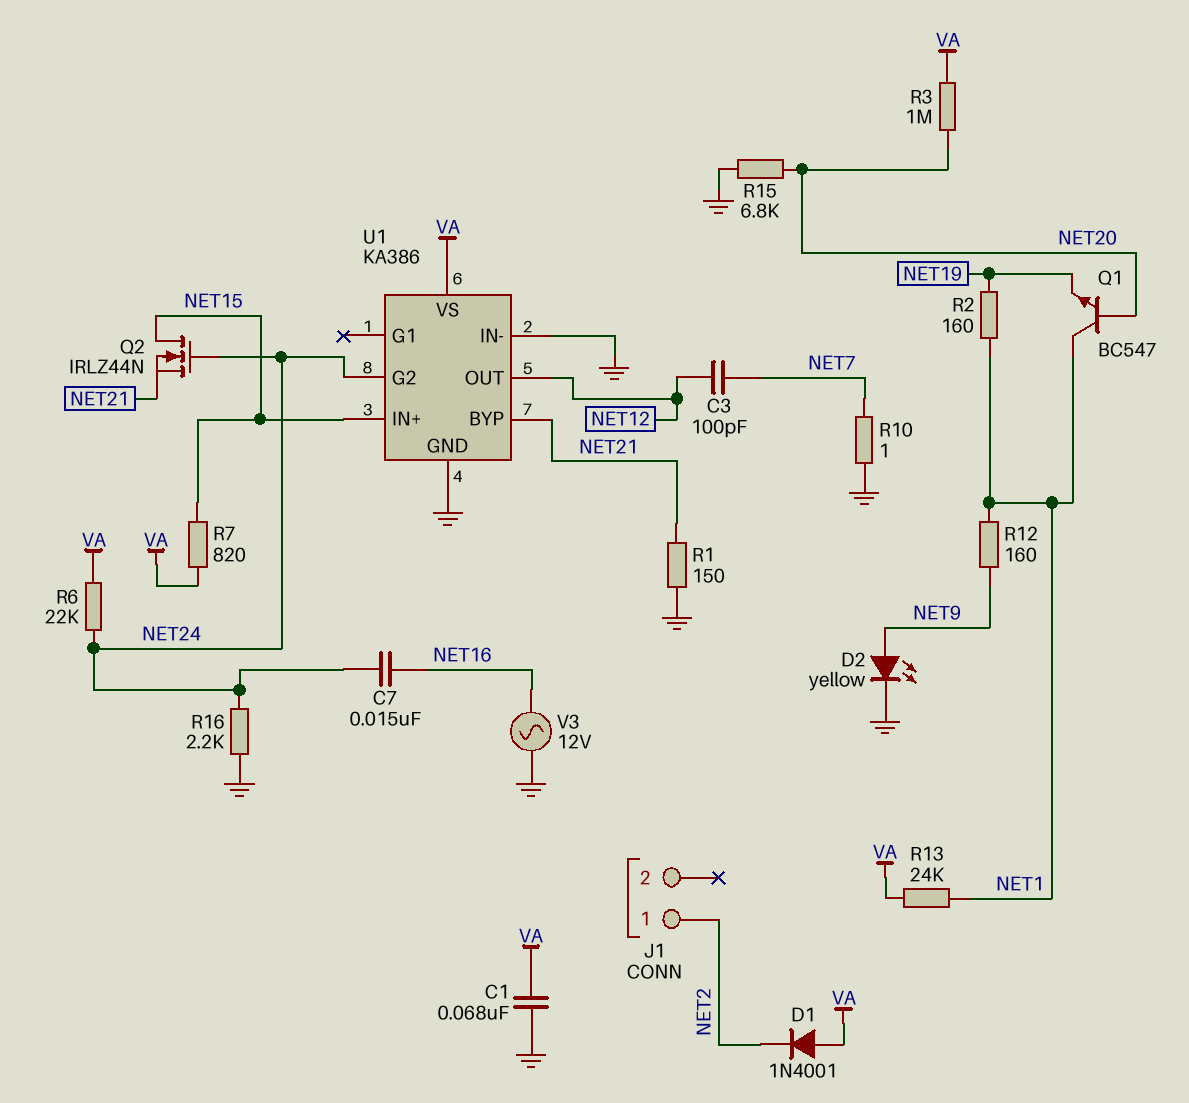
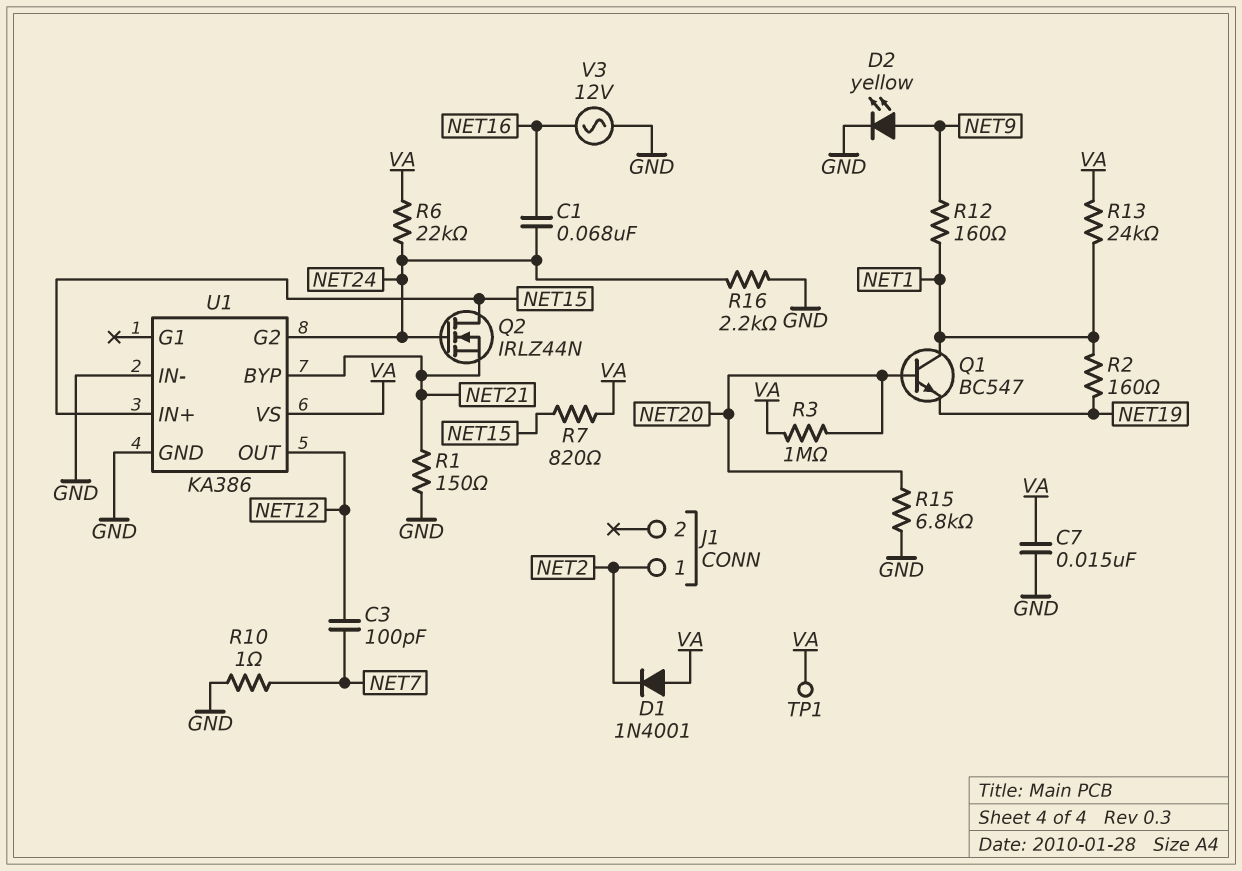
C1: 68nF (GND, VA) -> 68nF (NET16, NET24)
C7: 15nF (NET16, NET24) -> 15nF (GND, VA)
TP1: none -> test point (VA)

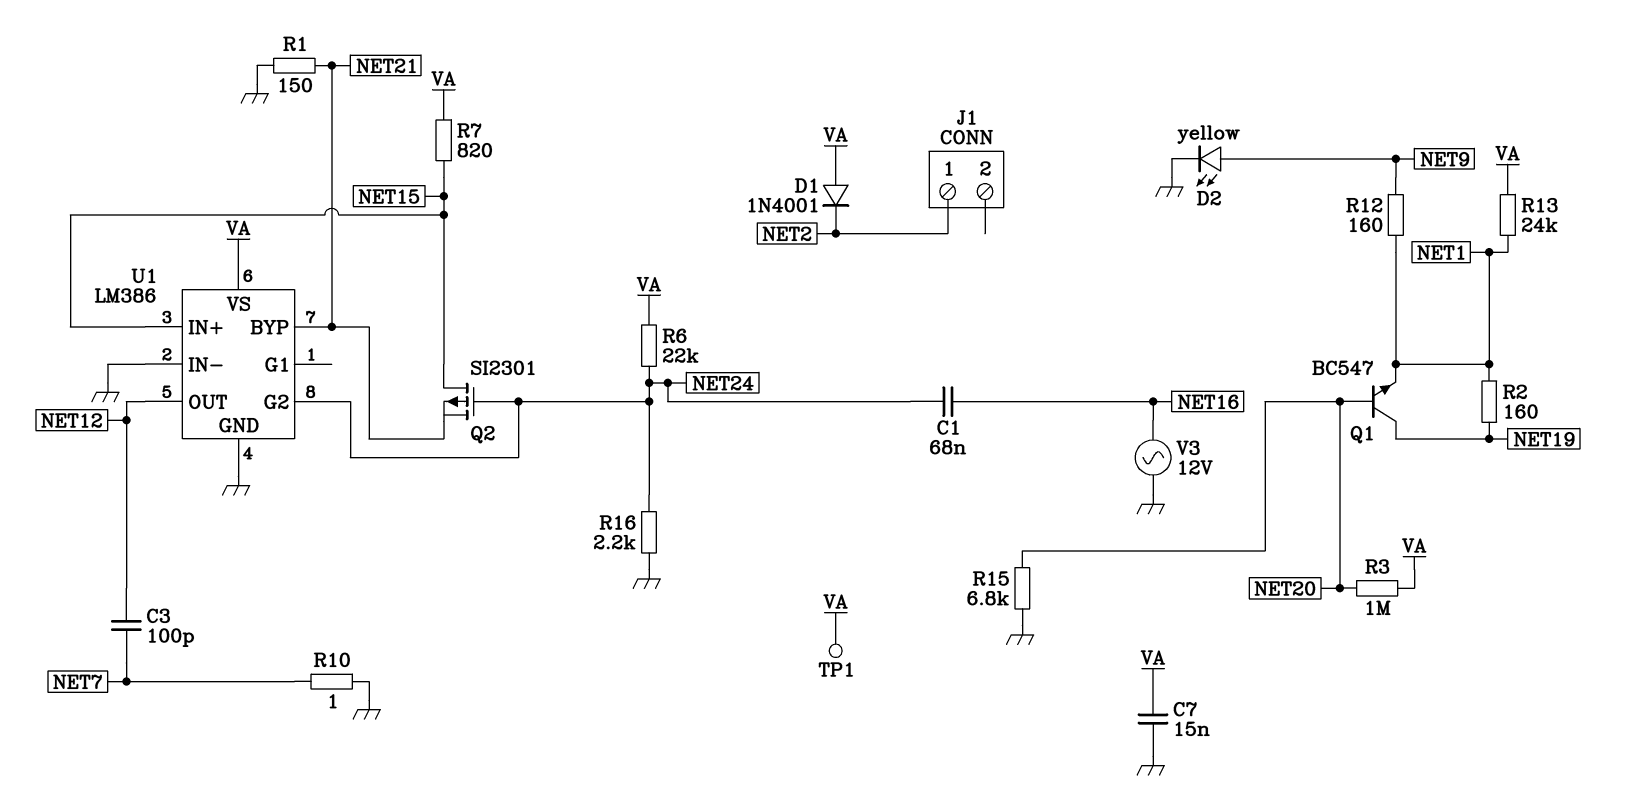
Q1: NPN BC547 (B NET20, C NET1, E NET19) -> NPN BC547 (B NET20, C NET19, E NET1)
Q2: NMOS IRLZ44N (G NET24, D NET15, S NET21) -> PMOS SI2301 (G NET24, D NET15, S NET21)
U1: KA386 -> LM386

